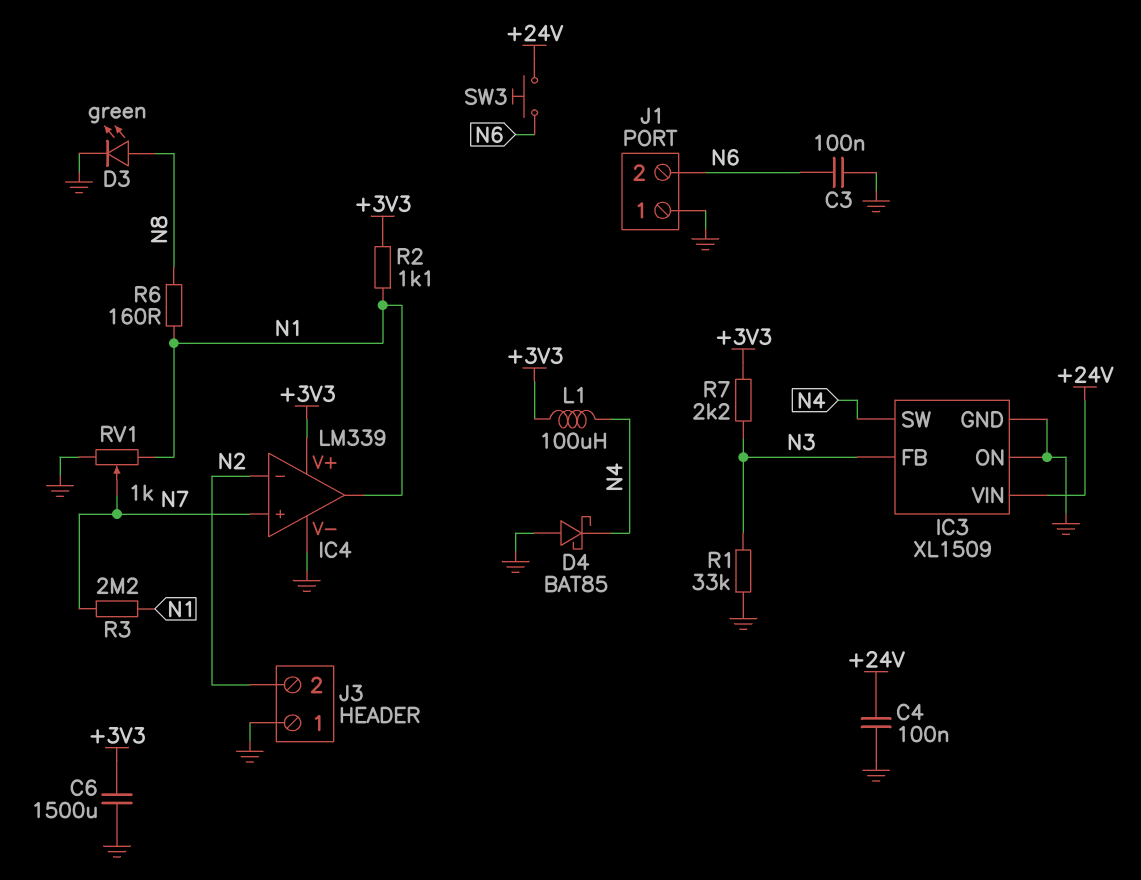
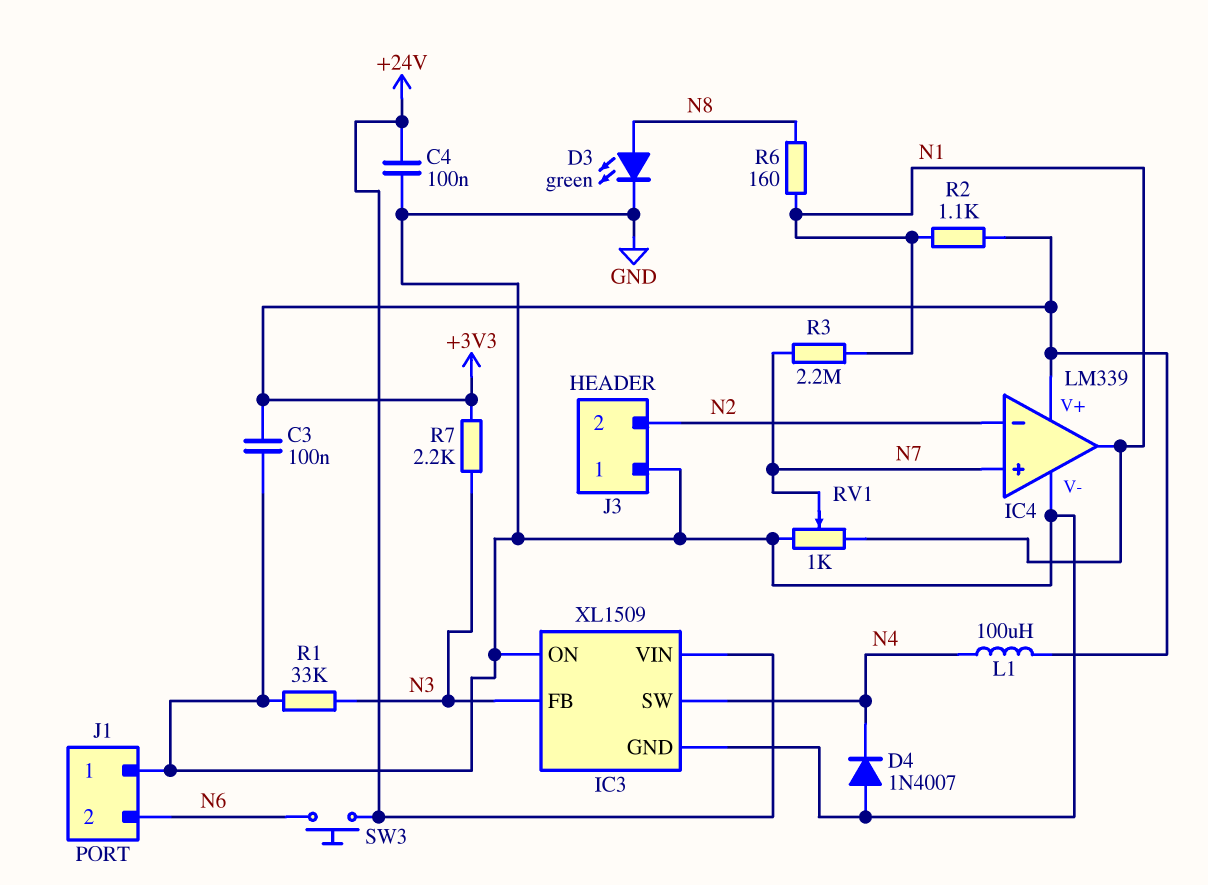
C3: 100nF (GND, N6) -> 100nF (+3V3, GND)
C6: 1500uF (+3V3, GND) -> none
D4: schottky BAT85 (A GND, K N4) -> diode 1N4007 (A GND, K N4)

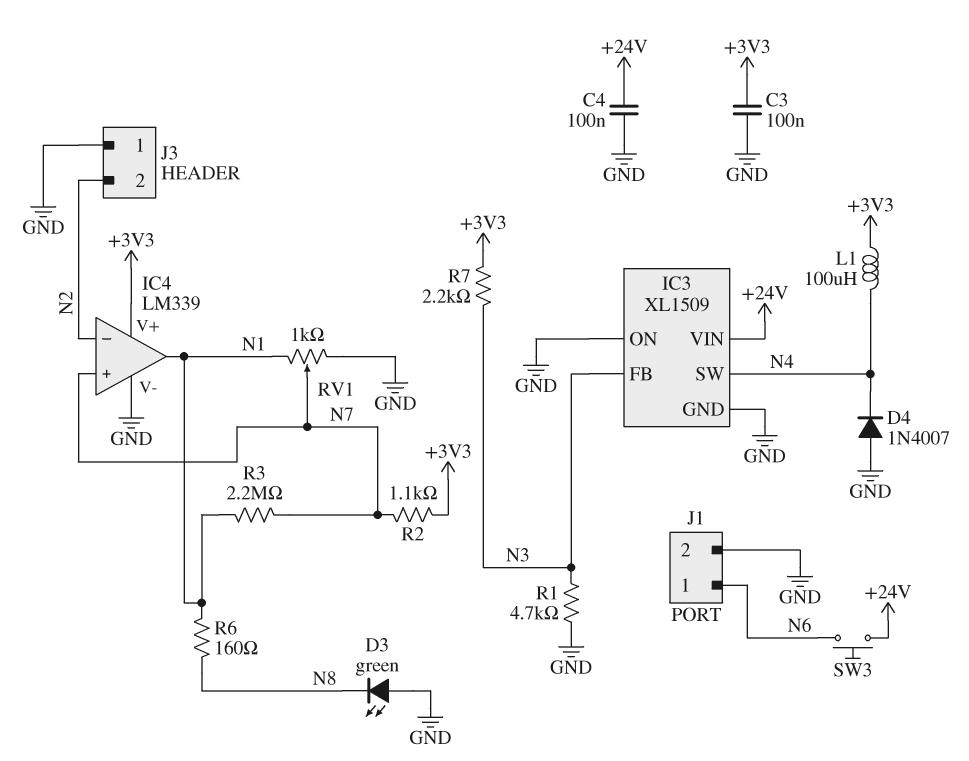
D3: LED green (A N8, K GND) -> LED green (A GND, K N8)
J1 pin 1: GND -> N6
J1 pin 2: N6 -> GND
R1: 33k (GND, N3) -> 4.7k (GND, N3)
R2: 1.1k (+3V3, N1) -> 1.1k (+3V3, N7)

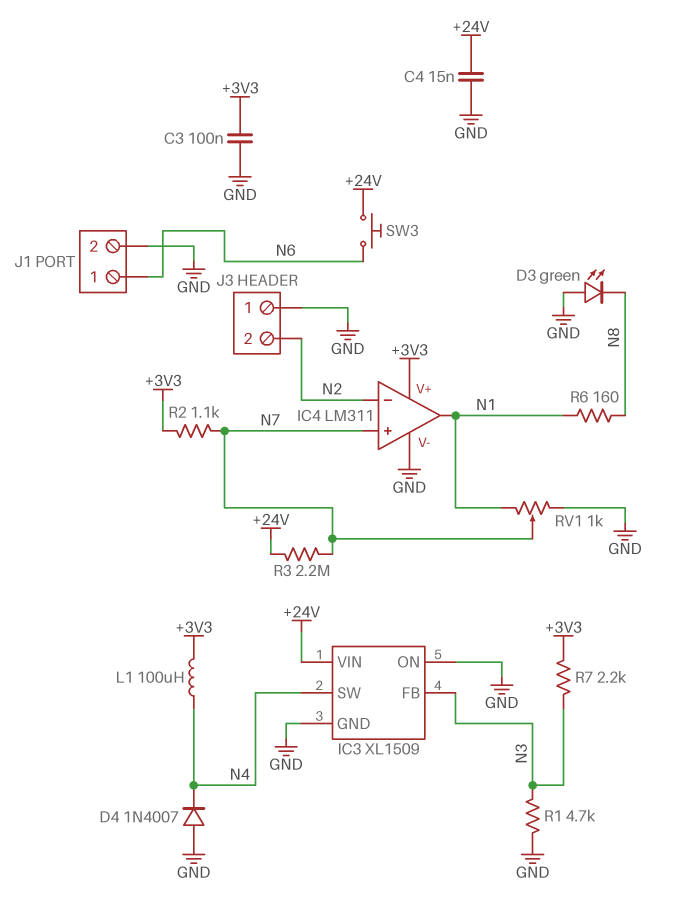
C4: 100nF (+24V, GND) -> 15nF (+24V, GND)
IC4: LM339 -> LM311
R3: 2.2M (N1, N7) -> 2.2M (+24V, N7)

